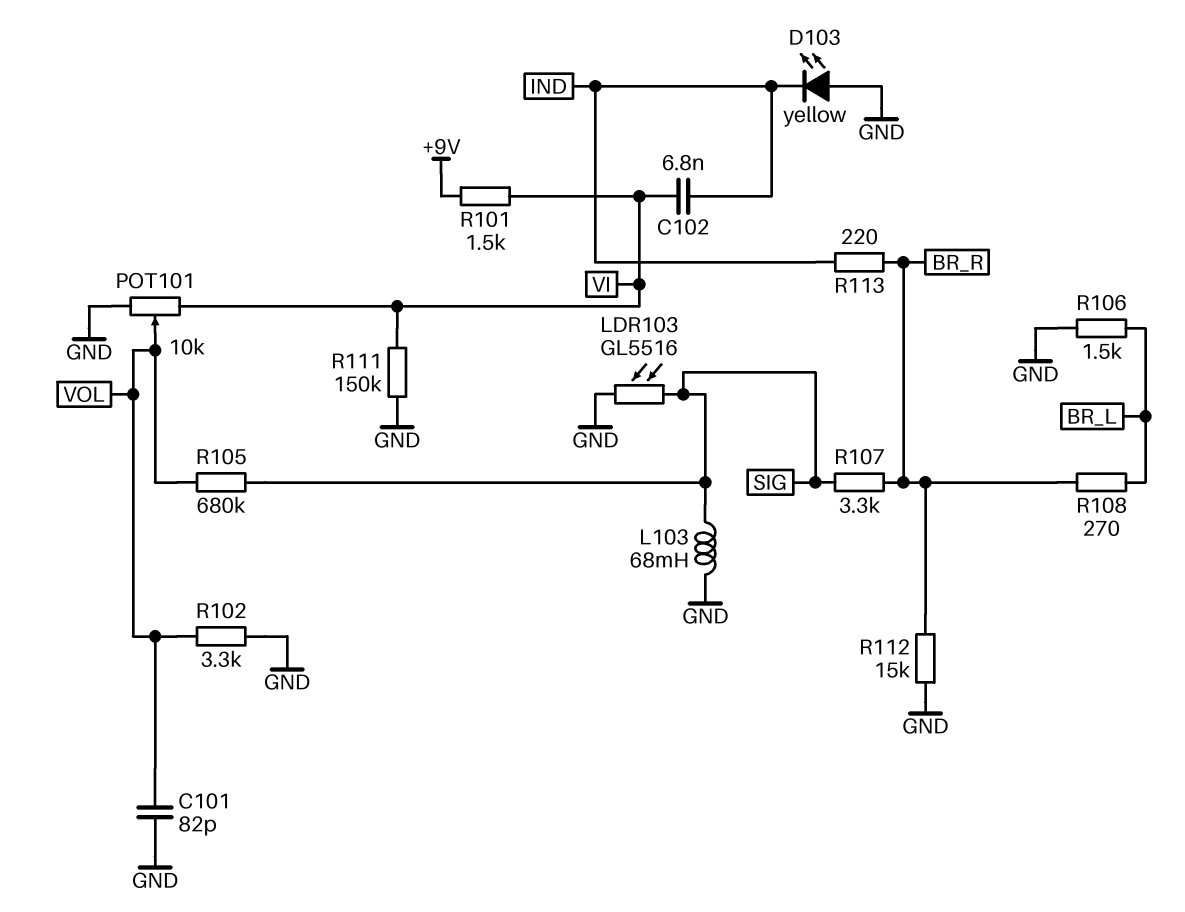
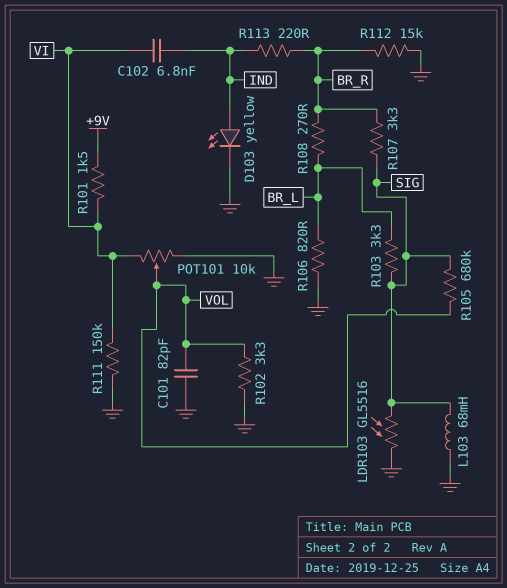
D103: LED yellow (A GND, K IND) -> LED yellow (A IND, K GND)
R103: none -> 3.3k (BR_L, SIG)
R106: 1.5k (BR_L, GND) -> 820 (BR_L, GND)

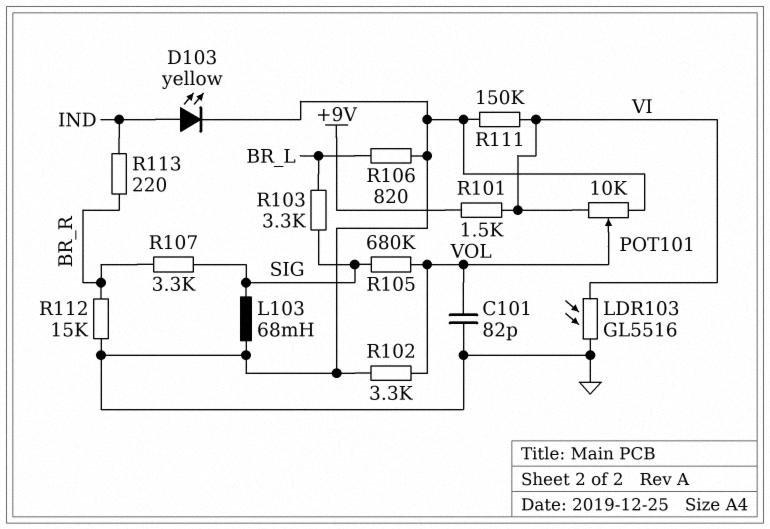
C102: 6.8nF (IND, VI) -> none
LDR103: GL5516 (GND, SIG) -> GL5516 (GND, VI)
R108: 270 (BR_L, BR_R) -> none

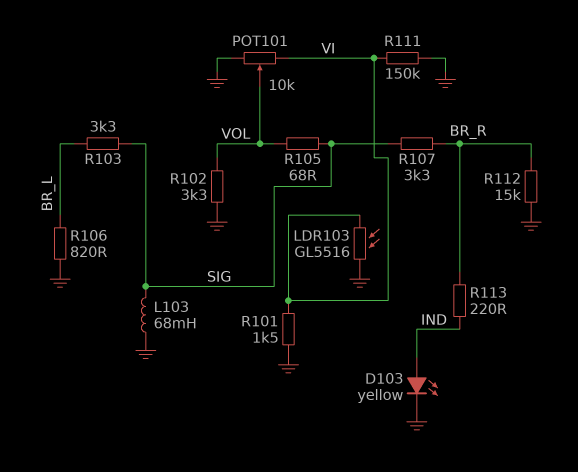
C101: 82pF (GND, VOL) -> none
R101: 1.5k (+9V, VI) -> 1.5k (GND, VI)
R105: 680k (SIG, VOL) -> 68 (SIG, VOL)

